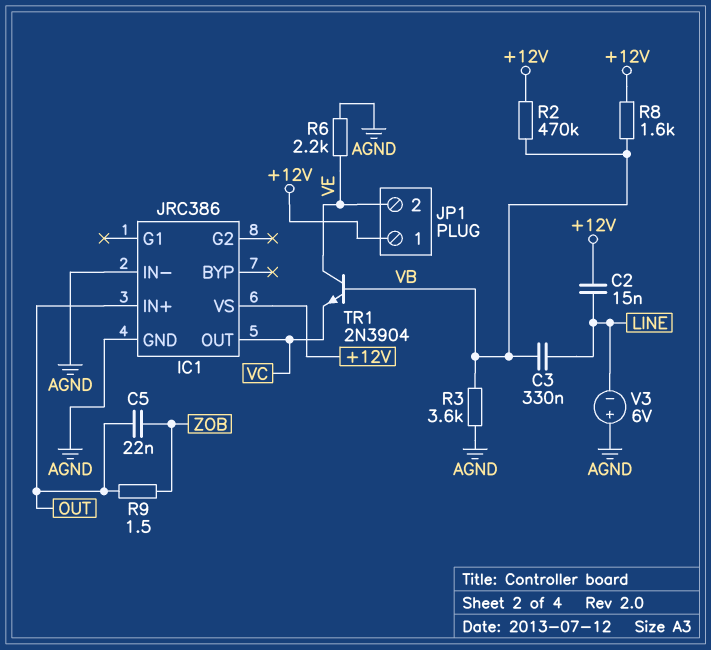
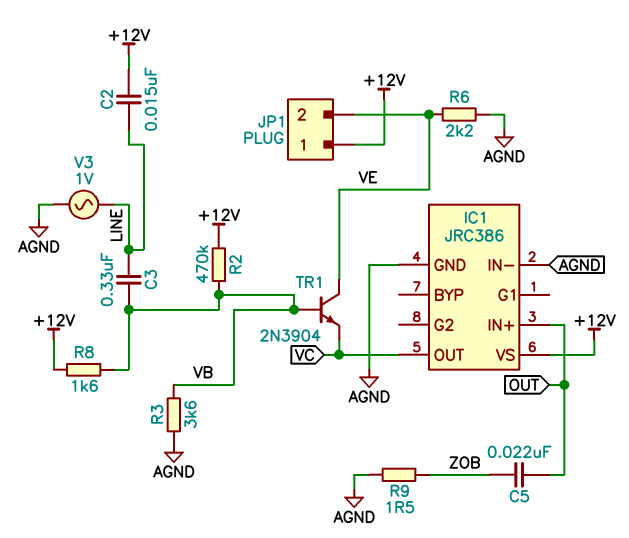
R9: 1.5 (OUT, ZOB) -> 1.5 (AGND, ZOB)
V3: 6V (plus AGND, minus LINE) -> AC 1V (AGND, LINE)

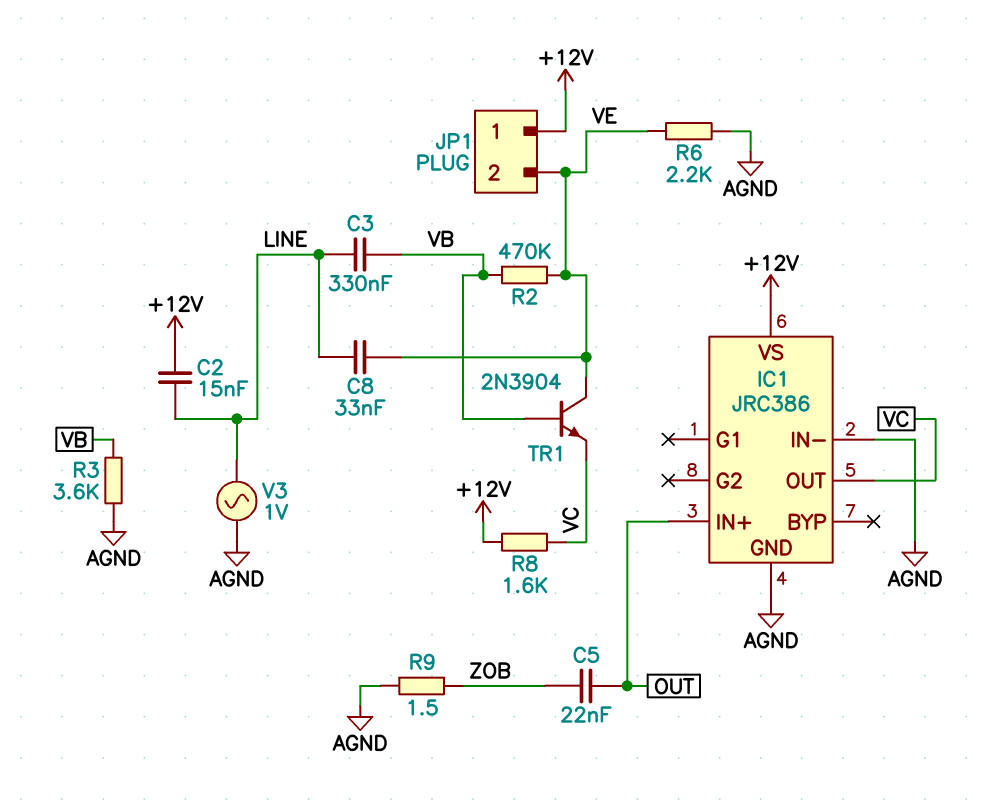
C8: none -> 33nF (LINE, VE)
R2: 470k (+12V, VB) -> 470k (VB, VE)
R8: 1.6k (+12V, VB) -> 1.6k (+12V, VC)

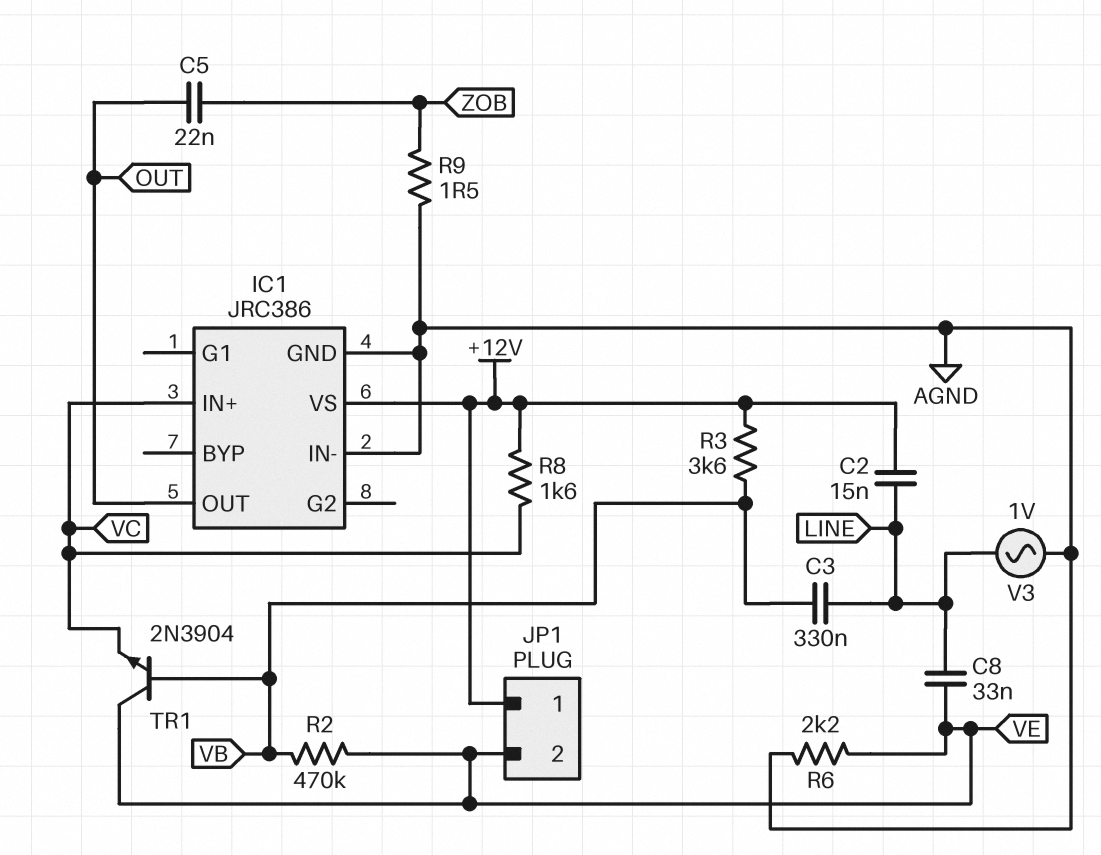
IC1 pin IN+: OUT -> VC
IC1 pin OUT: VC -> OUT
R3: 3.6k (AGND, VB) -> 3.6k (+12V, VB)

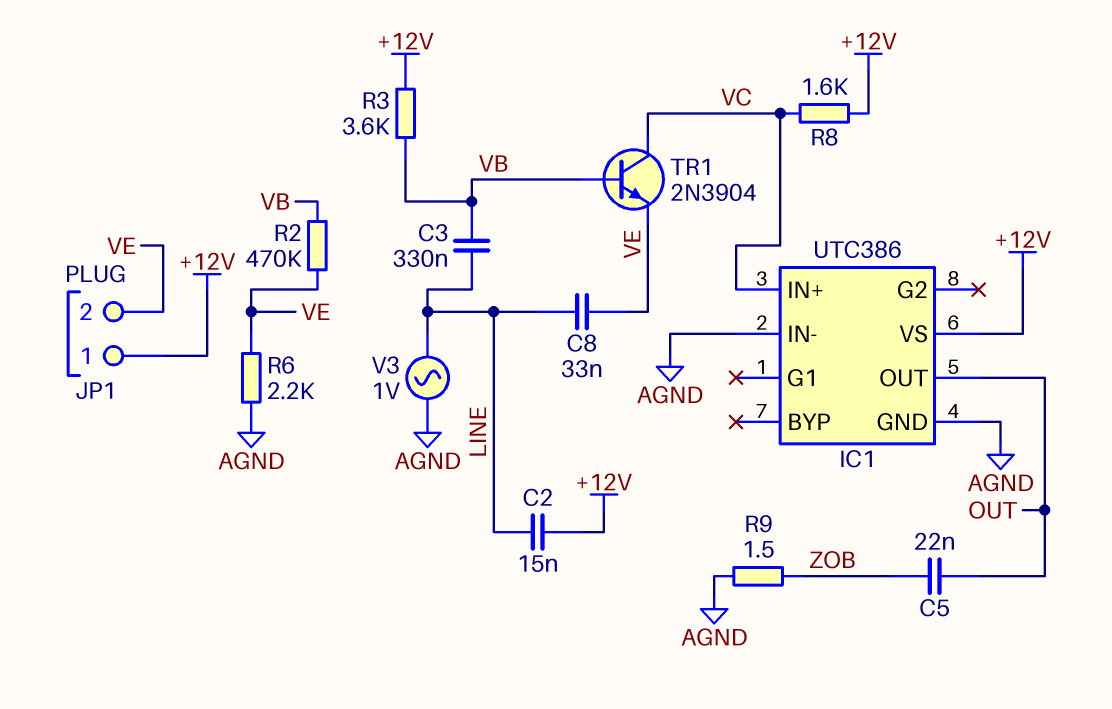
IC1: JRC386 -> UTC386
TR1: NPN 2N3904 (B VB, C VE, E VC) -> NPN 2N3904 (B VB, C VC, E VE)

